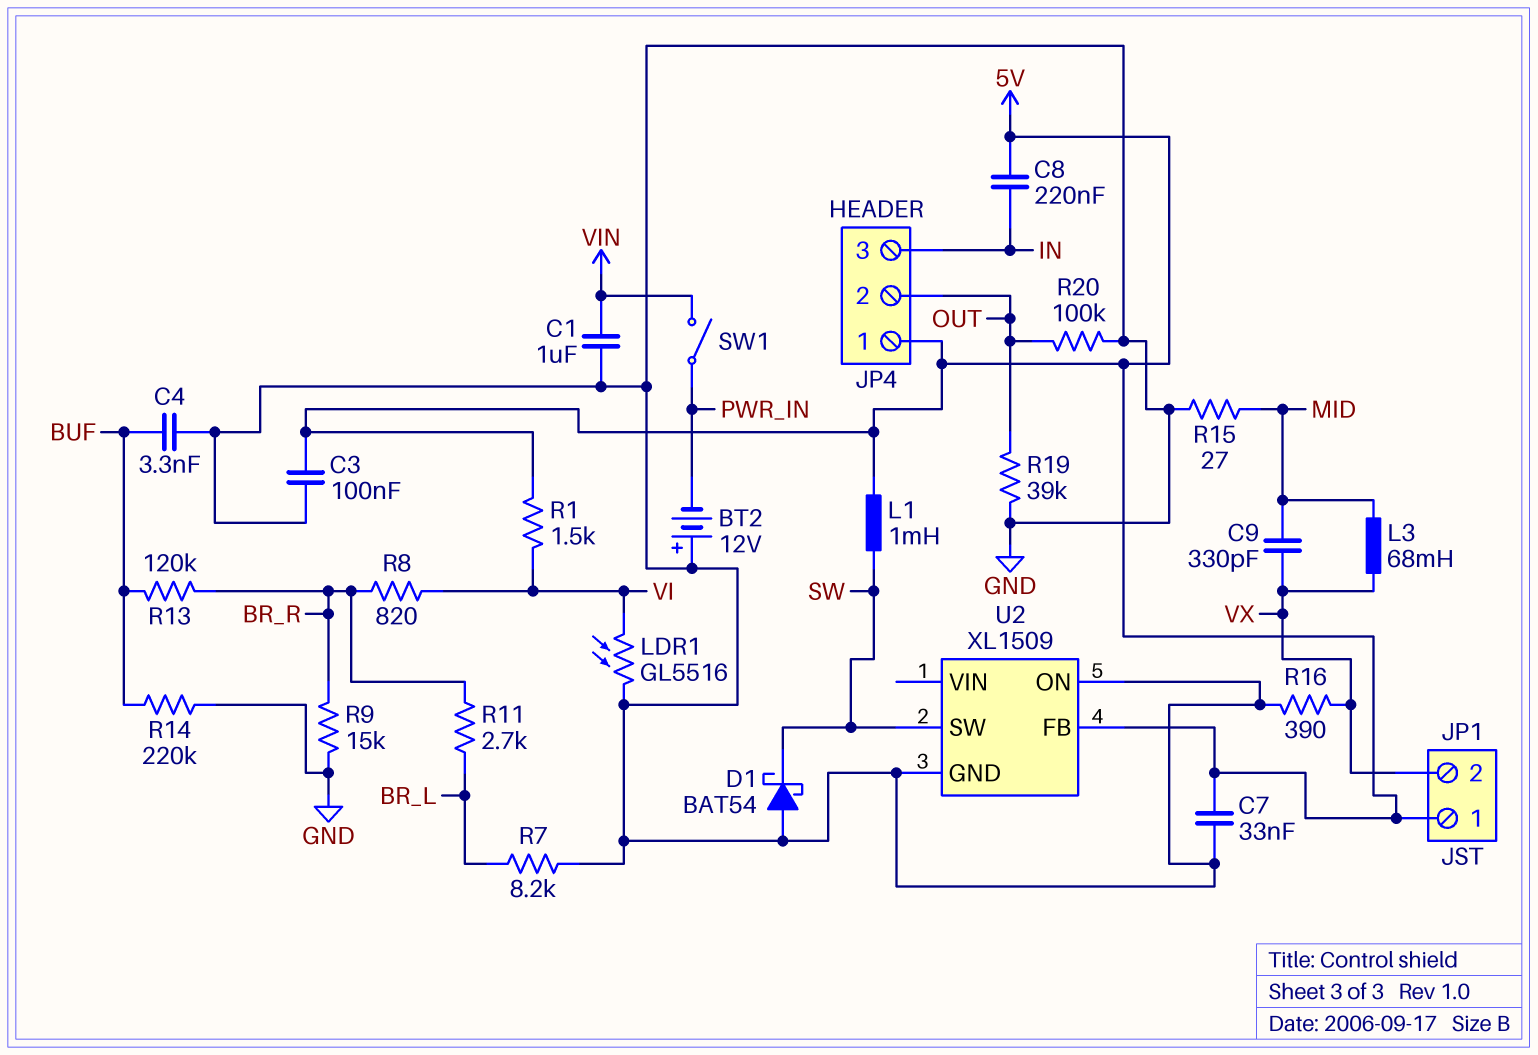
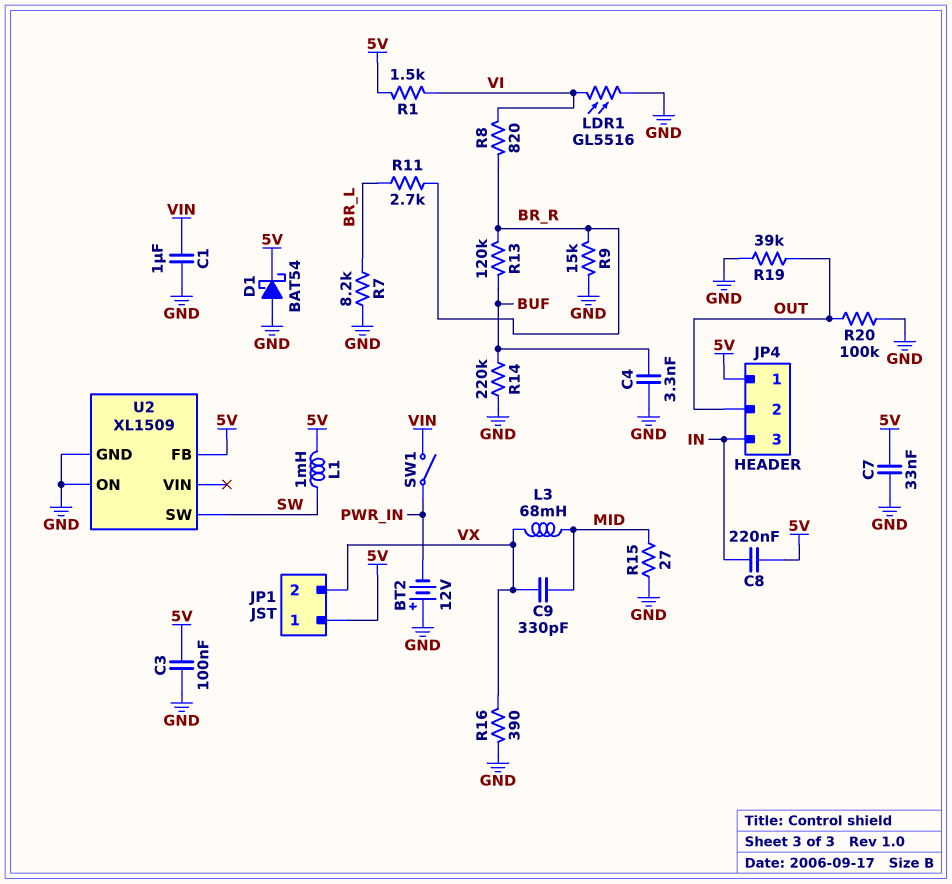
D1: schottky BAT54 (A GND, K SW) -> schottky BAT54 (A GND, K 5V)

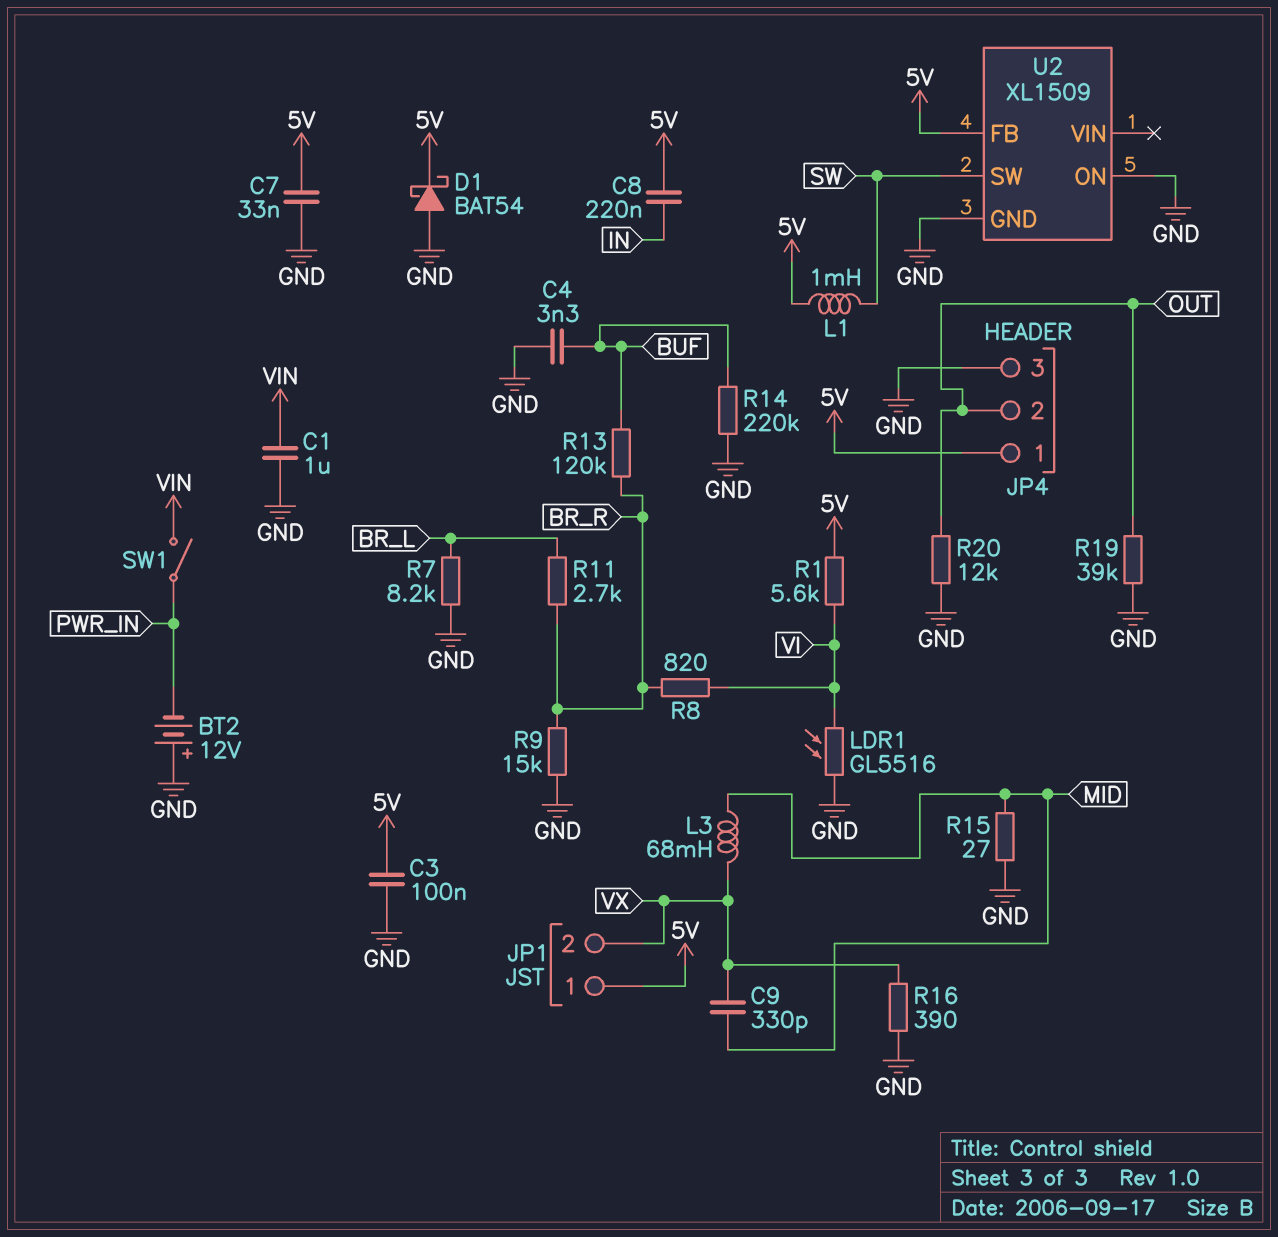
JP4 pin 3: IN -> GND
R1: 1.5k (5V, VI) -> 5.6k (5V, VI)
R20: 100k (GND, OUT) -> 12k (GND, OUT)

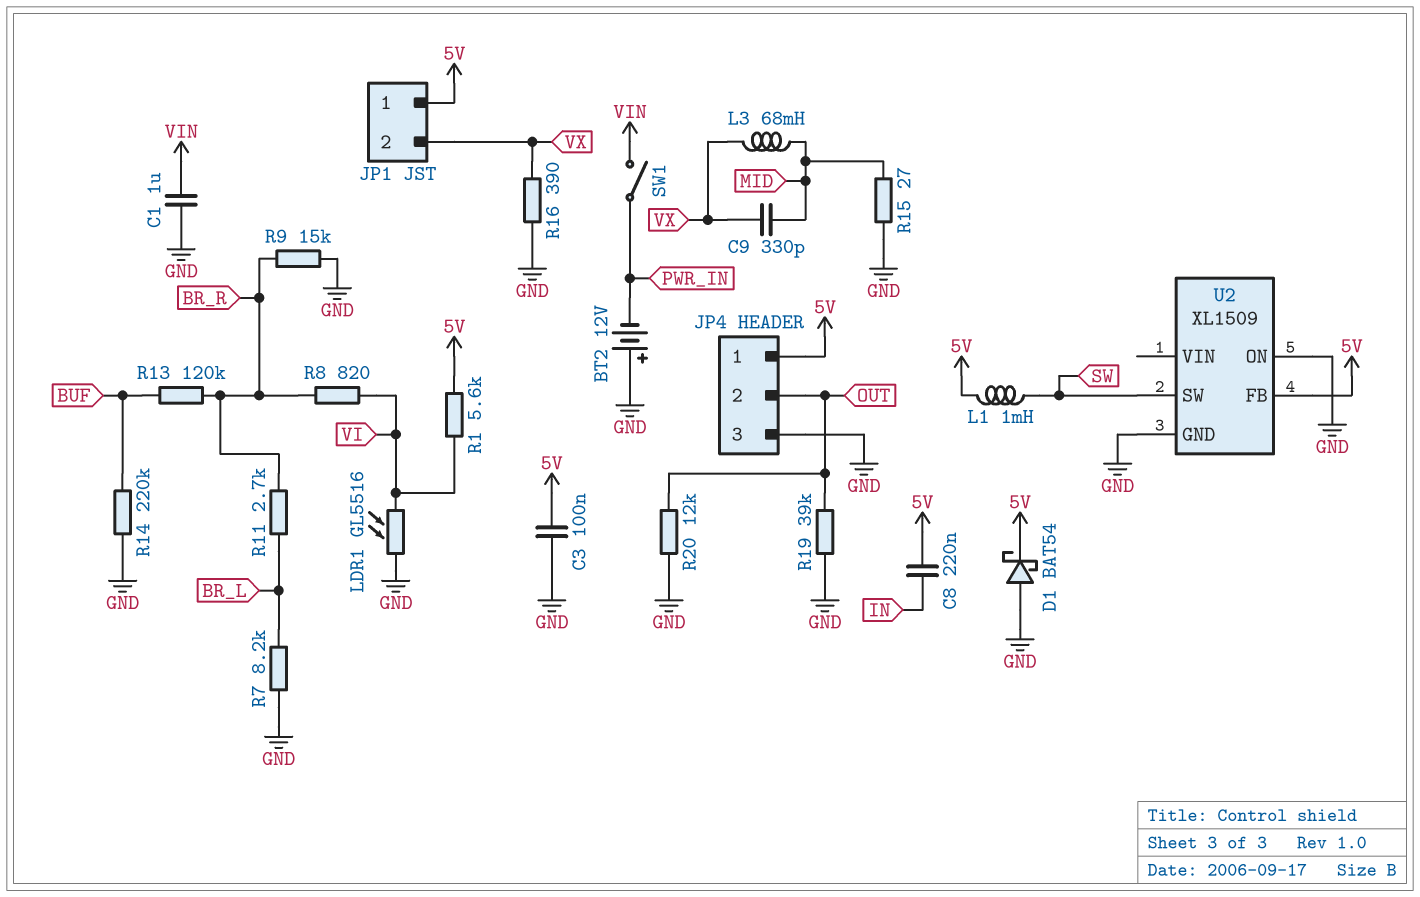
C4: 3.3nF (BUF, GND) -> none
C7: 33nF (5V, GND) -> none

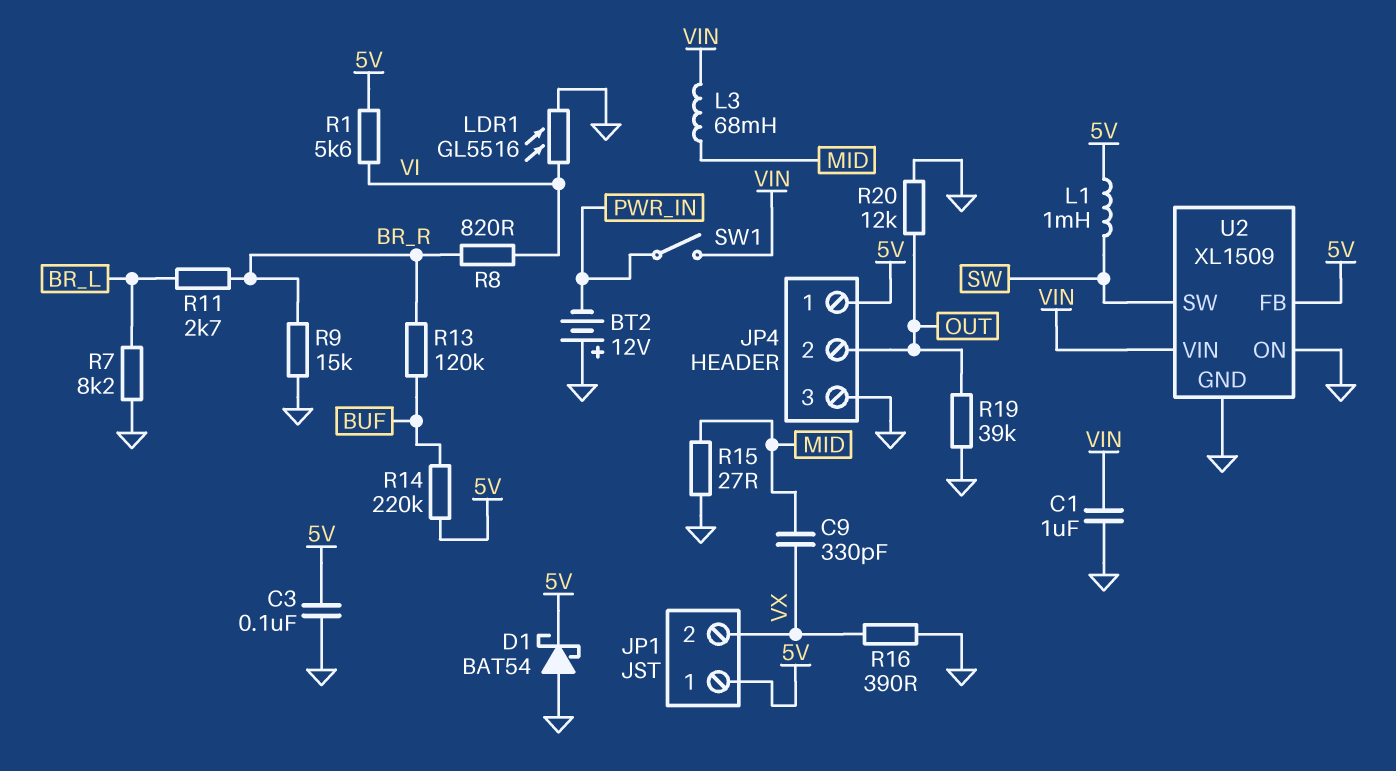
C8: 220nF (5V, IN) -> none
L3: 68mH (MID, VX) -> 68mH (MID, VIN)
R14: 220k (BUF, GND) -> 220k (5V, BUF)
U2 pin VIN: none -> VIN

